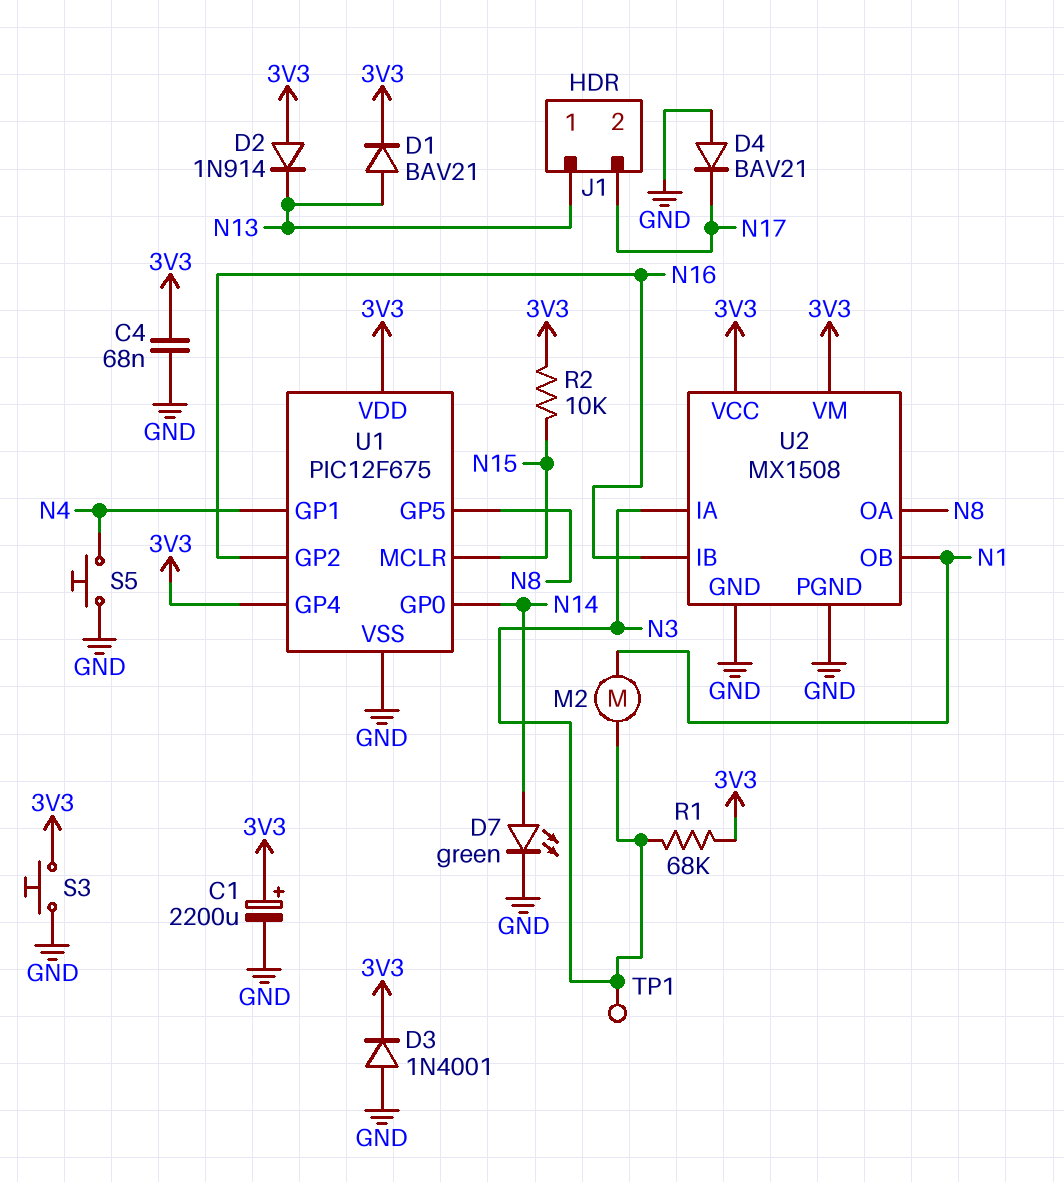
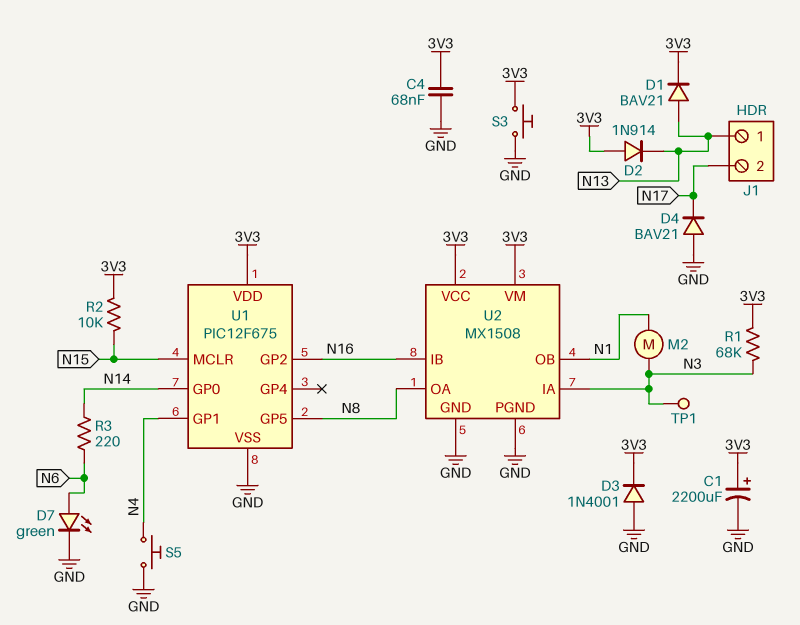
D7: LED green (A N14, K GND) -> LED green (A N6, K GND)
R3: none -> 220 (N6, N14)
U1 pin GP4: 3V3 -> none

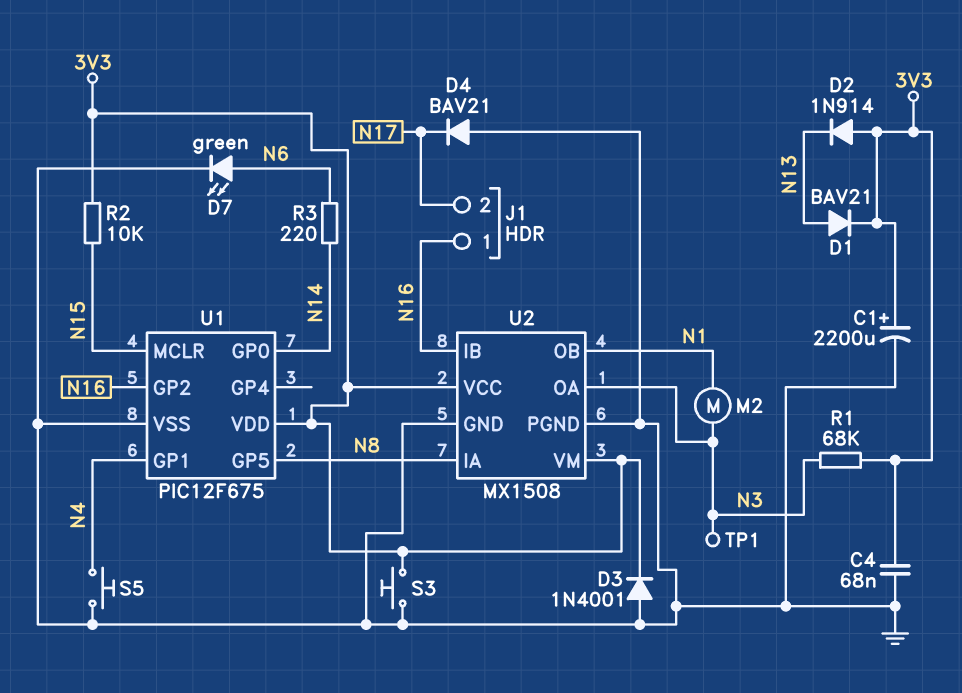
J1 pin 1: N13 -> N16
U2 pin IA: N3 -> N8
U2 pin OA: N8 -> N3

